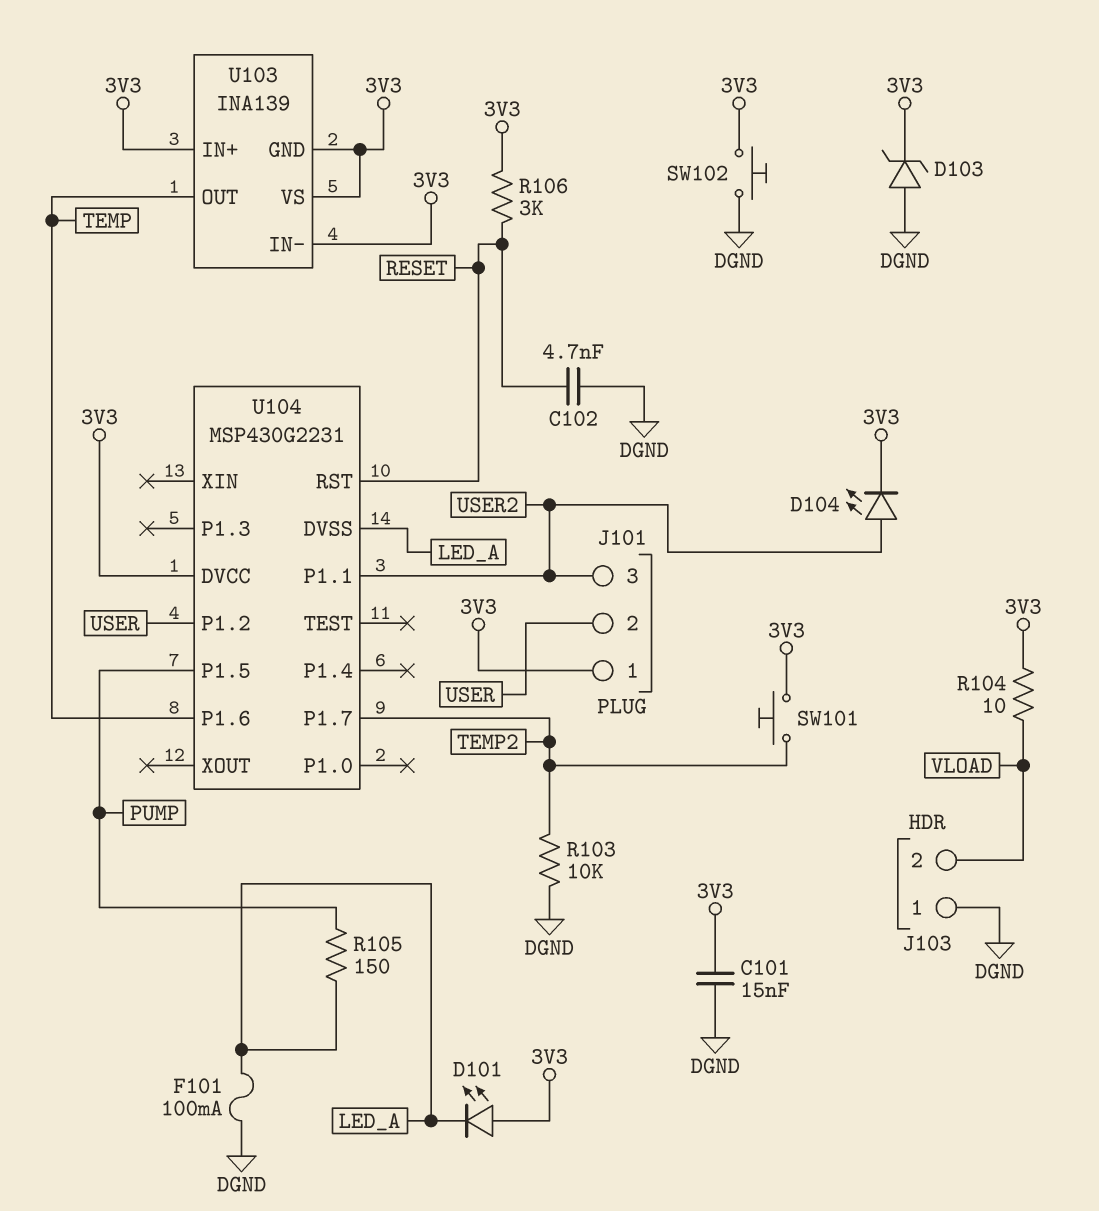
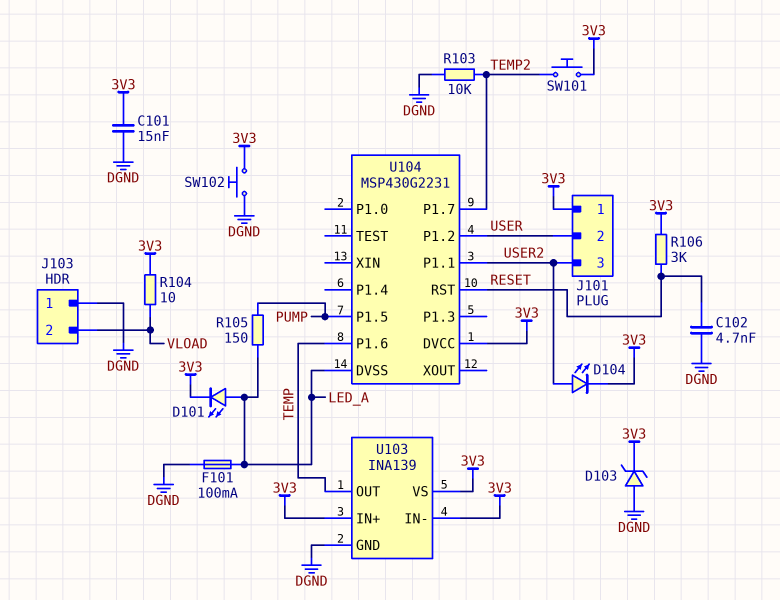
D101: LED (A 3V3, K LED_A) -> LED (A LED_A, K 3V3)
U103 pin GND: 3V3 -> DGND

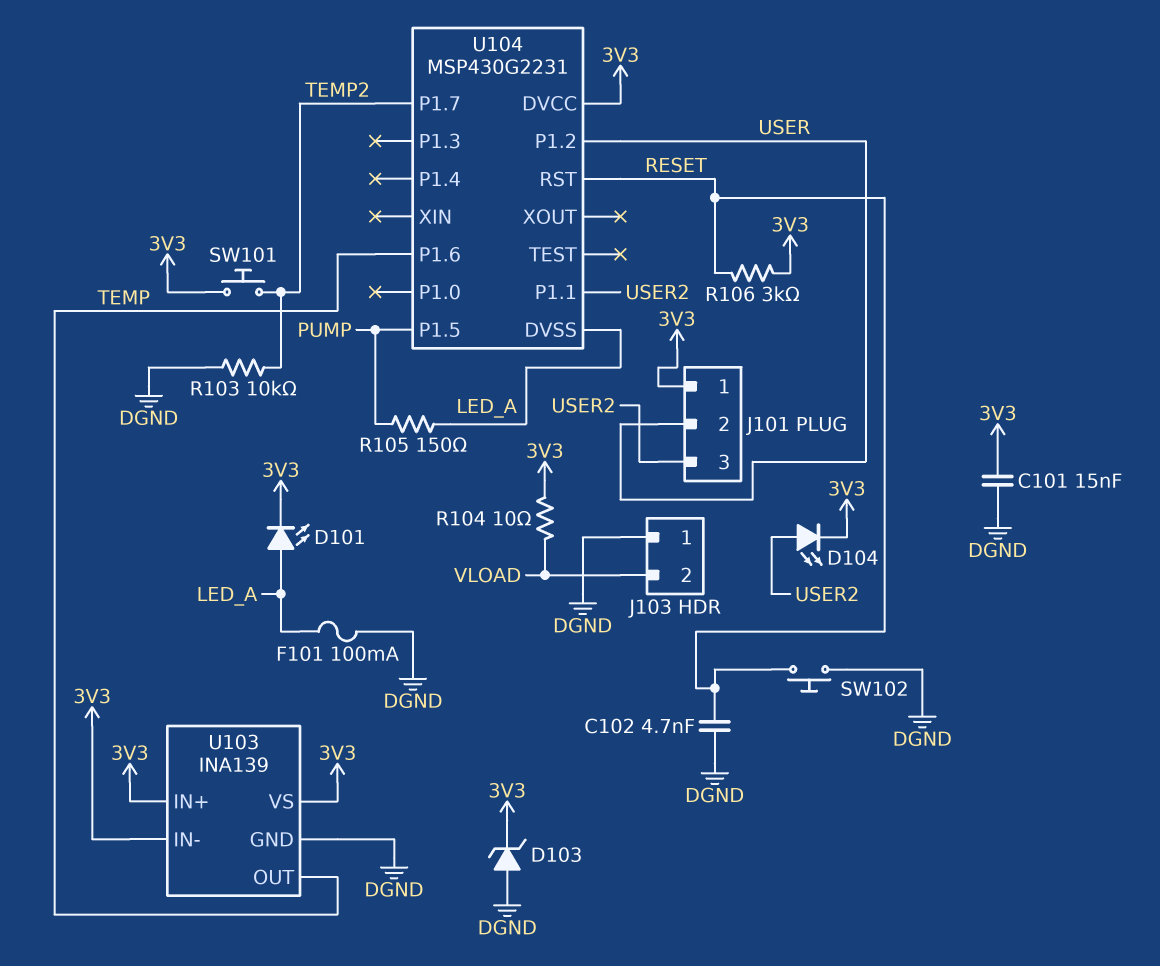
SW102: button (3V3, DGND) -> button (DGND, RESET)

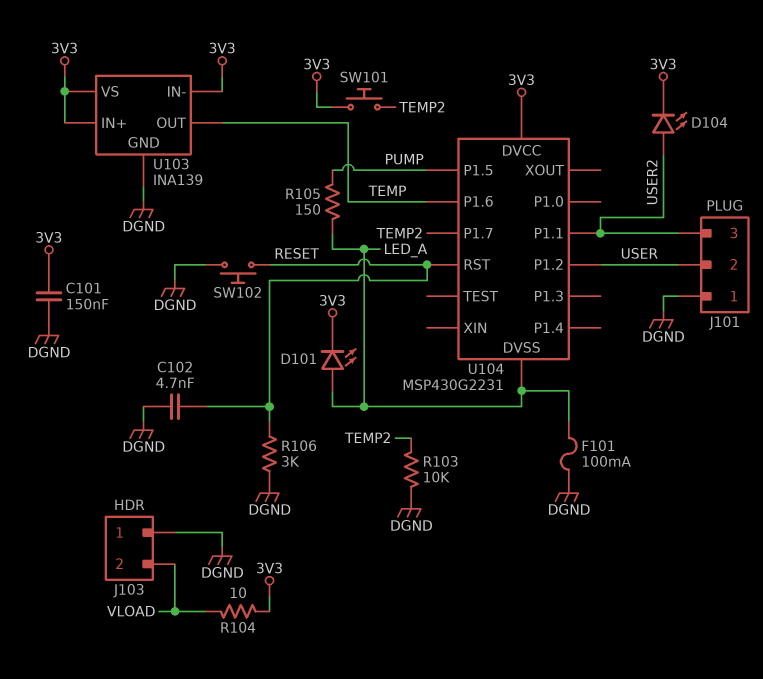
C101: 15nF (3V3, DGND) -> 150nF (3V3, DGND)
D103: zener (A DGND, K 3V3) -> none
J101 pin 1: 3V3 -> DGND
R106: 3k (3V3, RESET) -> 3k (DGND, RESET)

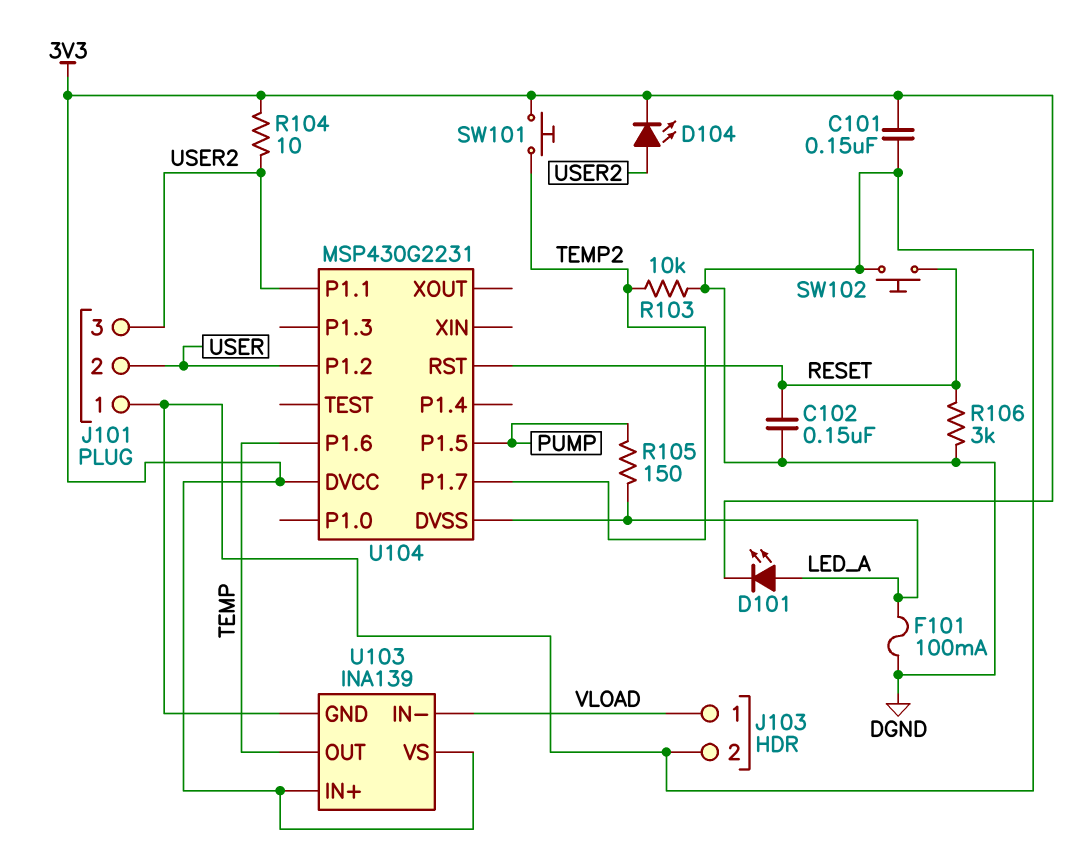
C102: 4.7nF (DGND, RESET) -> 150nF (DGND, RESET)
J103 pin 1: DGND -> VLOAD
J103 pin 2: VLOAD -> DGND
R104: 10 (3V3, VLOAD) -> 10 (3V3, USER2)
U103 pin IN-: 3V3 -> VLOAD

